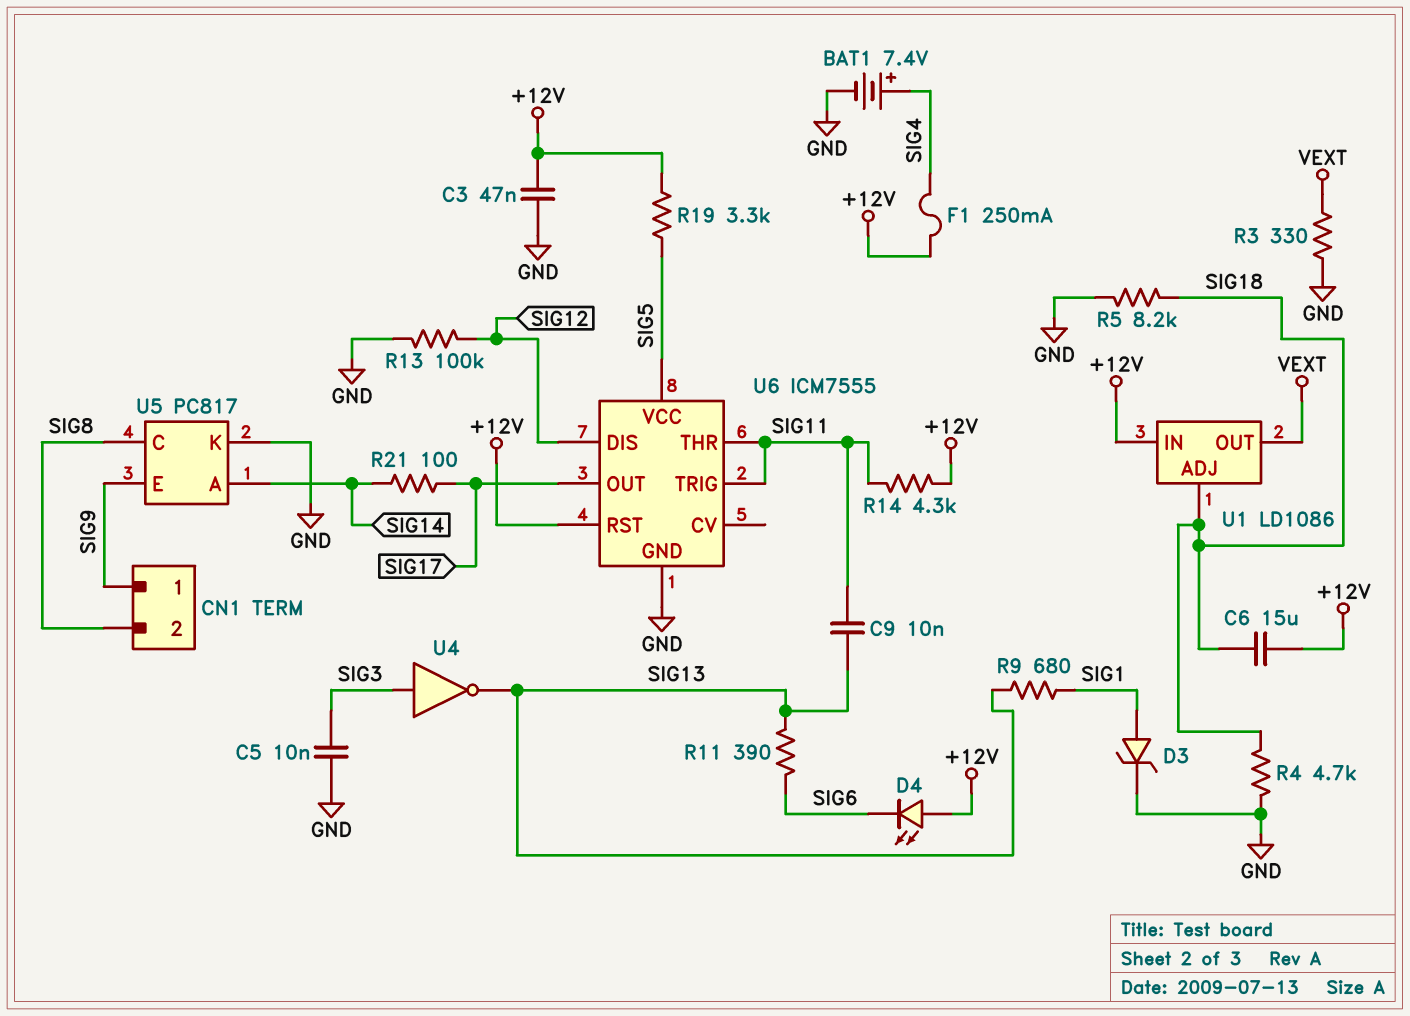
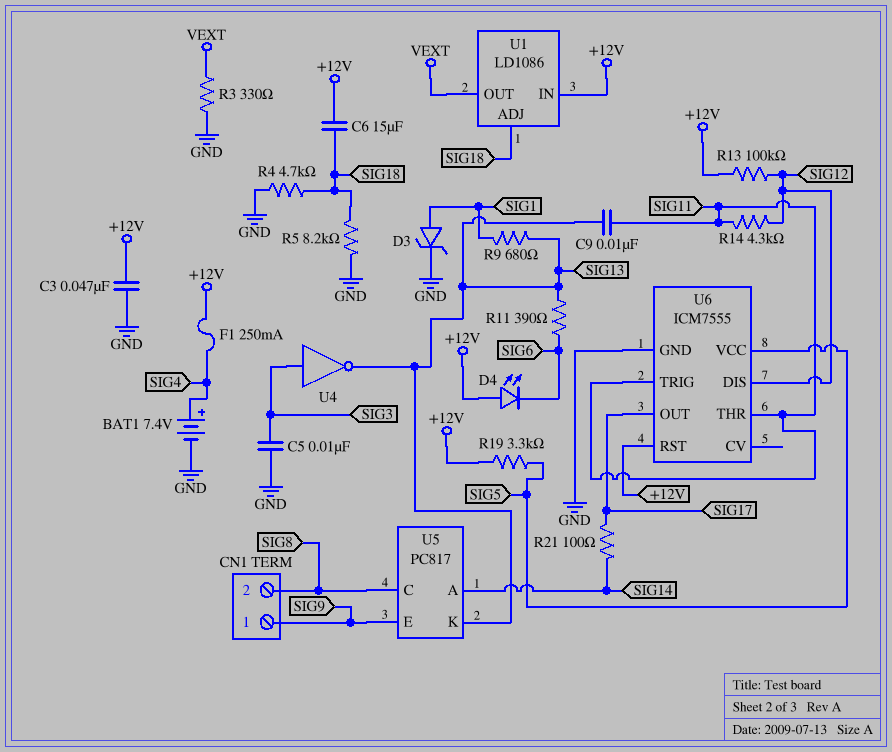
R13: 100k (GND, SIG12) -> 100k (+12V, SIG12)
R14: 4.3k (+12V, SIG11) -> 4.3k (SIG11, SIG12)
U5 pin K: GND -> SIG13

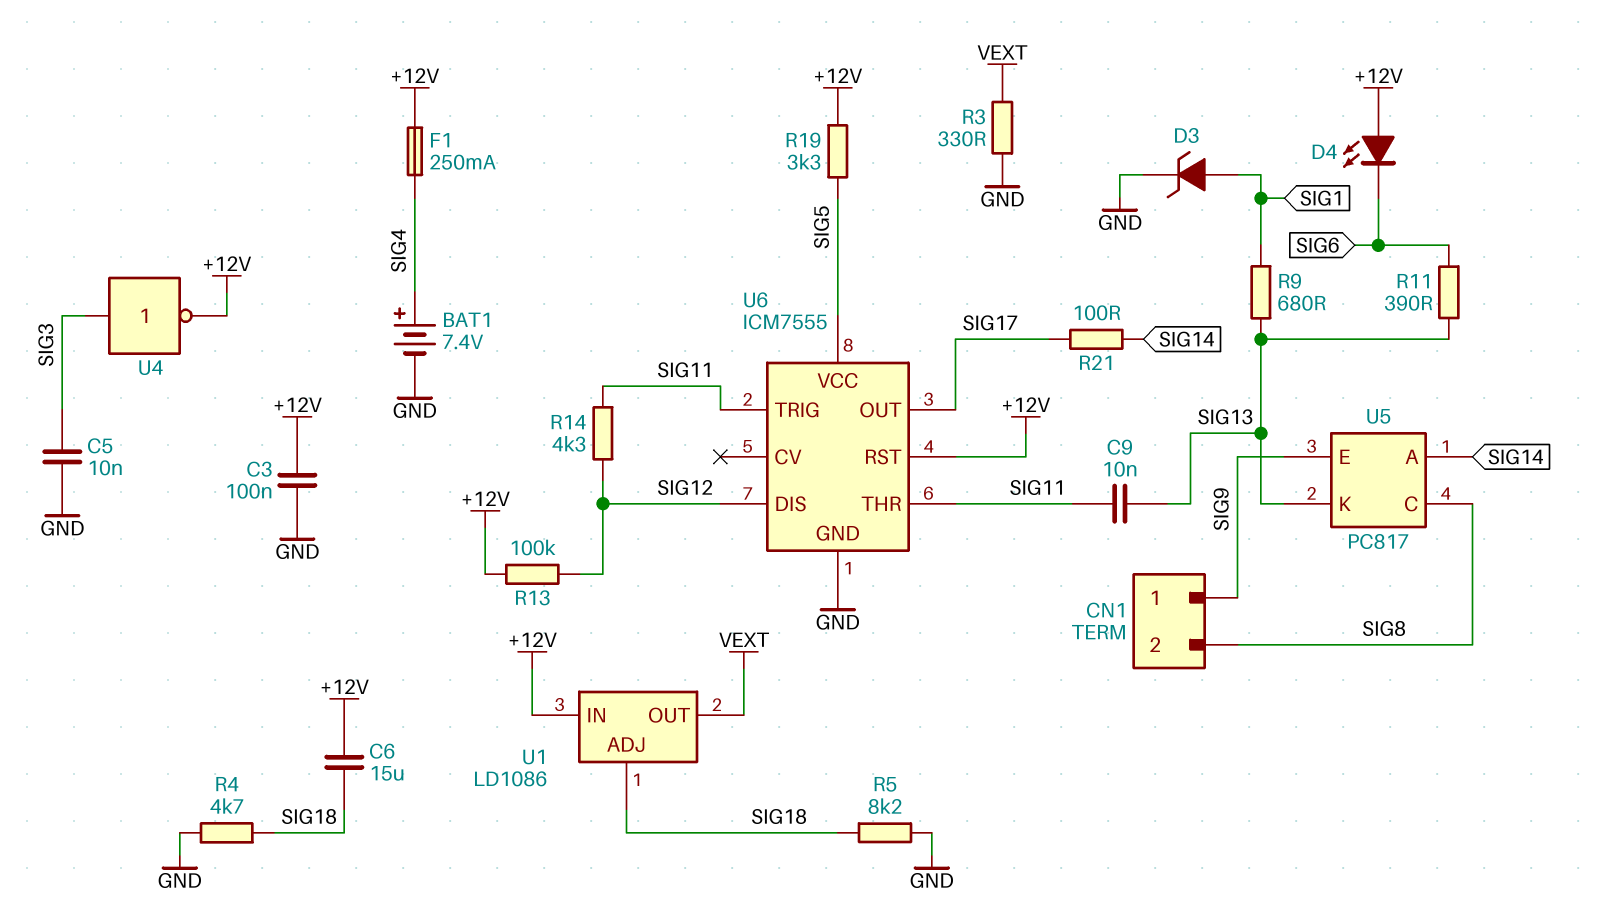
C3: 47nF (+12V, GND) -> 100nF (+12V, GND)
U4: NOT (in SIG3, out SIG13) -> NOT (in SIG3, out +12V)

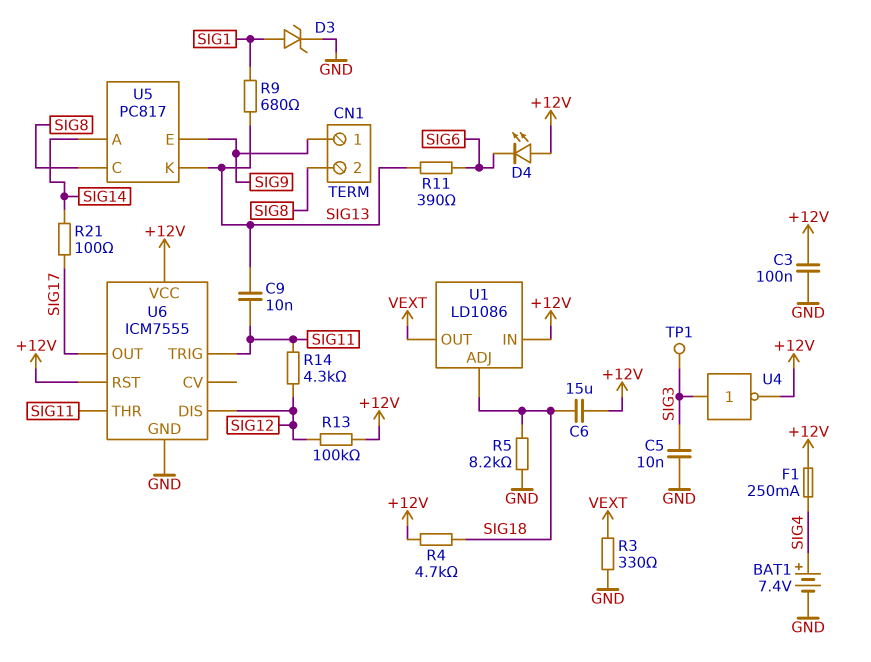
R4: 4.7k (GND, SIG18) -> 4.7k (+12V, SIG18)
R19: 3.3k (+12V, SIG5) -> none
TP1: none -> test point (SIG3)
U6 pin VCC: SIG5 -> +12V

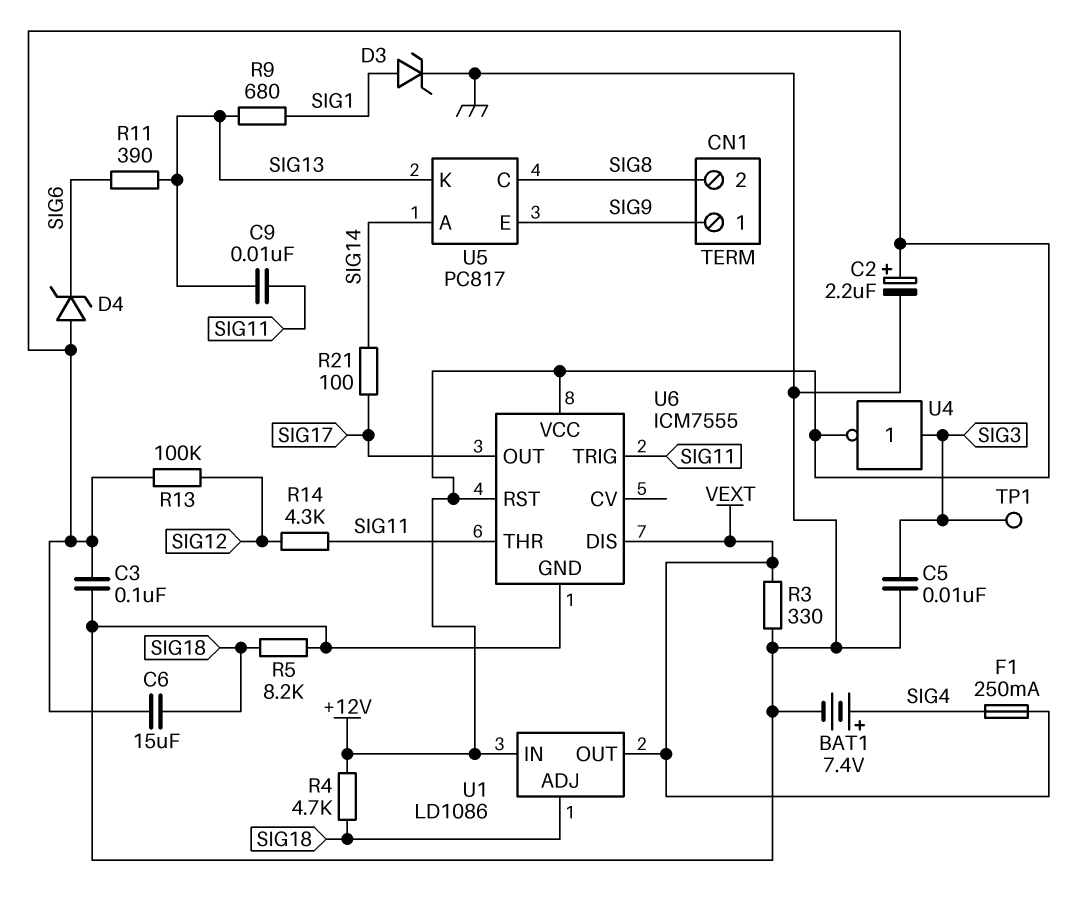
C2: none -> 2.2uF (plus +12V, minus GND)
D4: LED (A +12V, K SIG6) -> zener (A +12V, K SIG6)
F1: 250mA (+12V, SIG4) -> 250mA (SIG4, VEXT)
U6 pin DIS: SIG12 -> VEXT

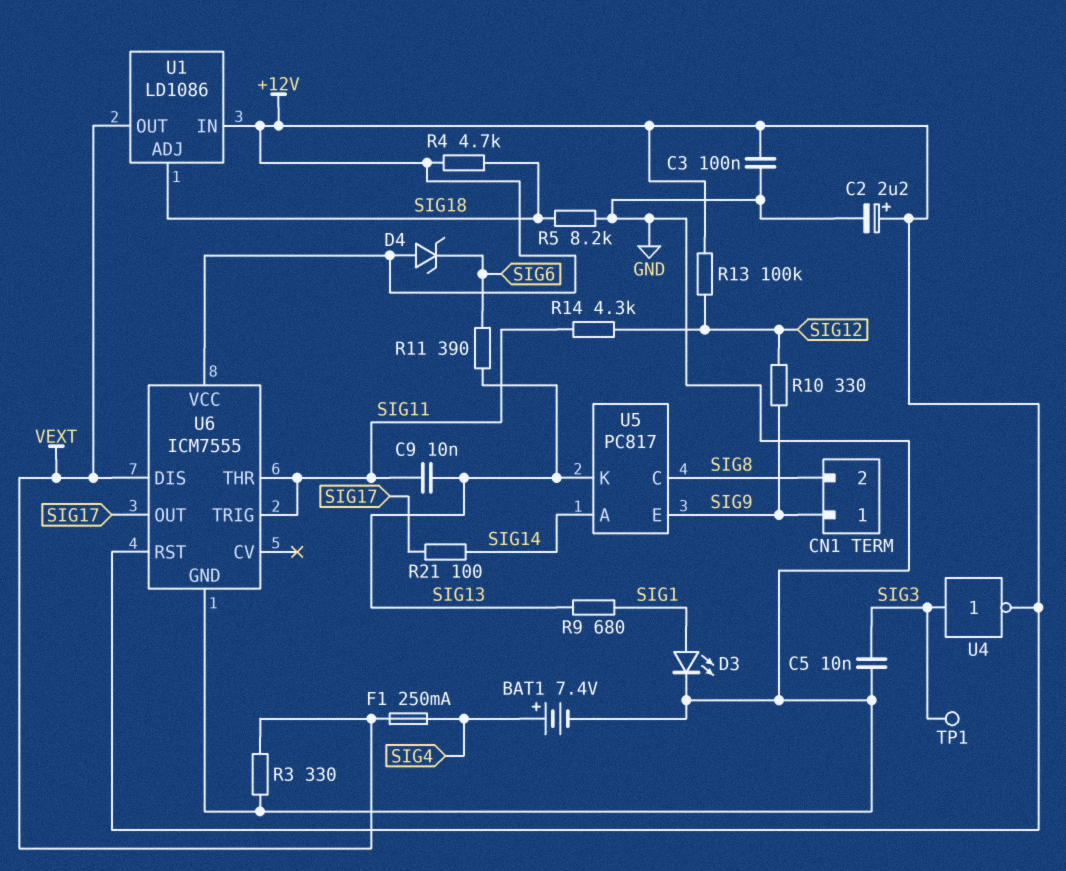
C6: 15uF (+12V, SIG18) -> none
D3: zener (A SIG1, K GND) -> LED (A SIG1, K GND)
R10: none -> 330 (SIG9, SIG12)

